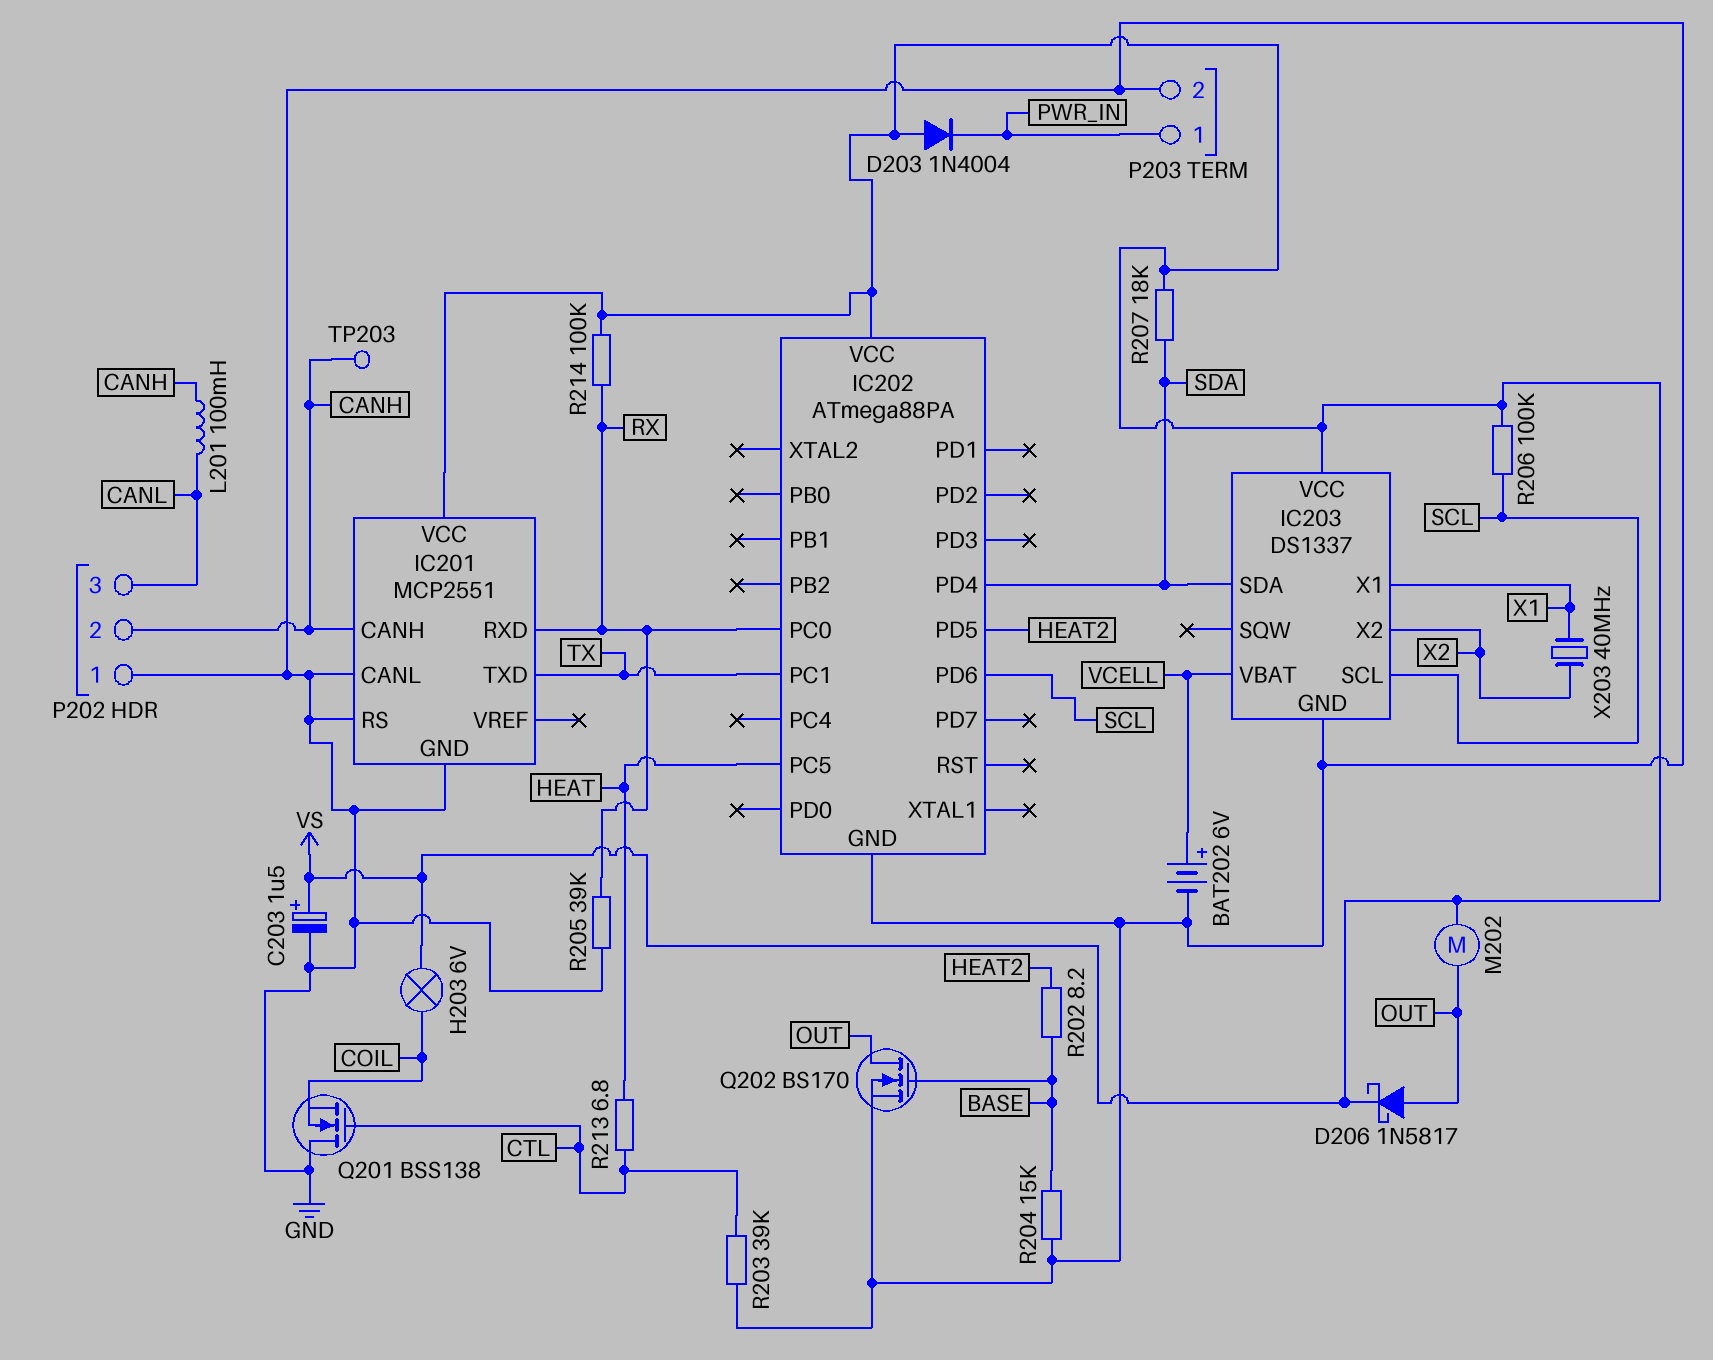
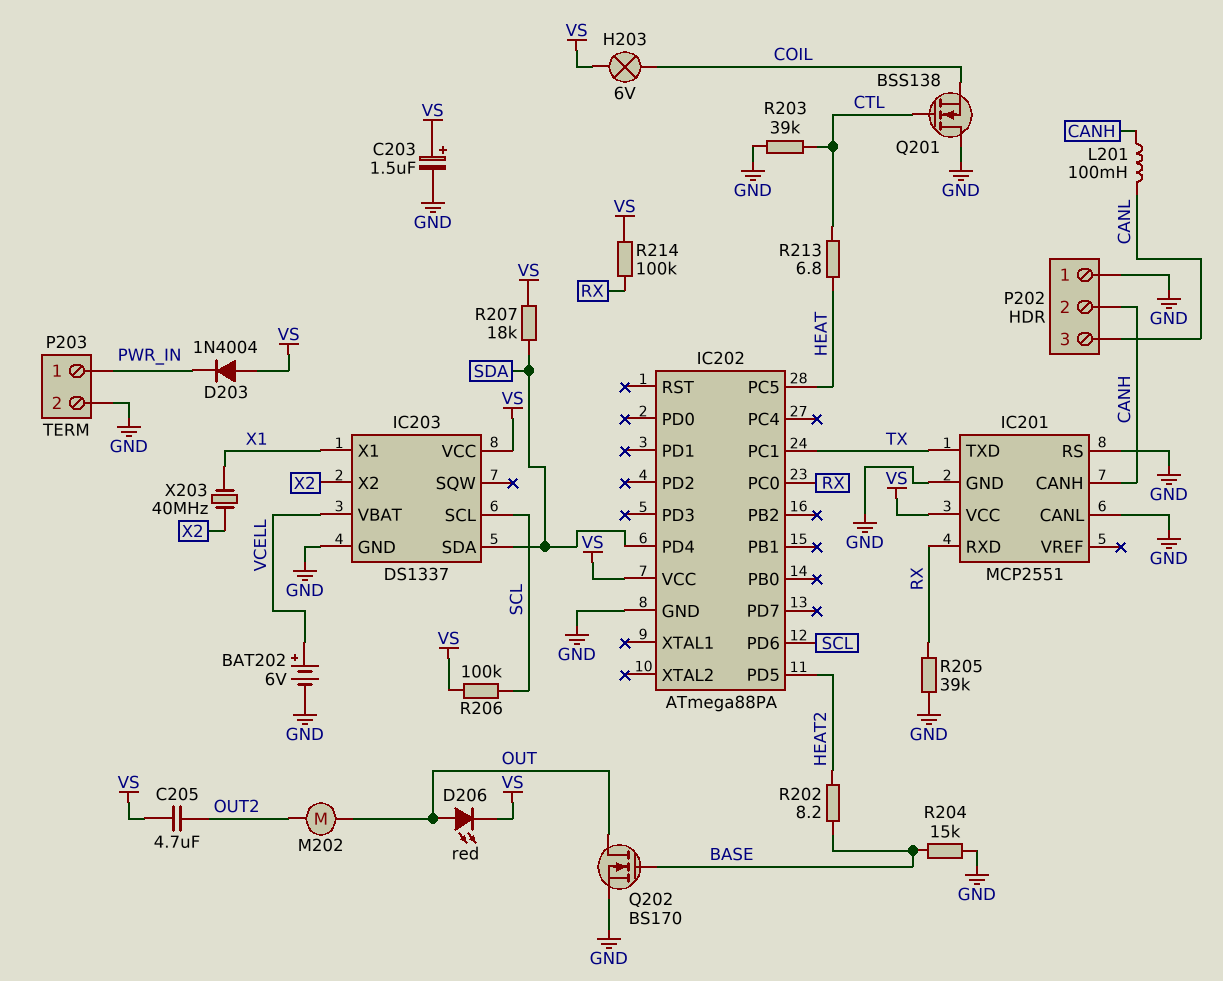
C205: none -> 4.7uF (OUT2, VS)
D206: schottky 1N5817 (A OUT, K VS) -> LED red (A OUT, K VS)
M202: motor (OUT, VS) -> motor (OUT, OUT2)
TP203: test point (CANH) -> none

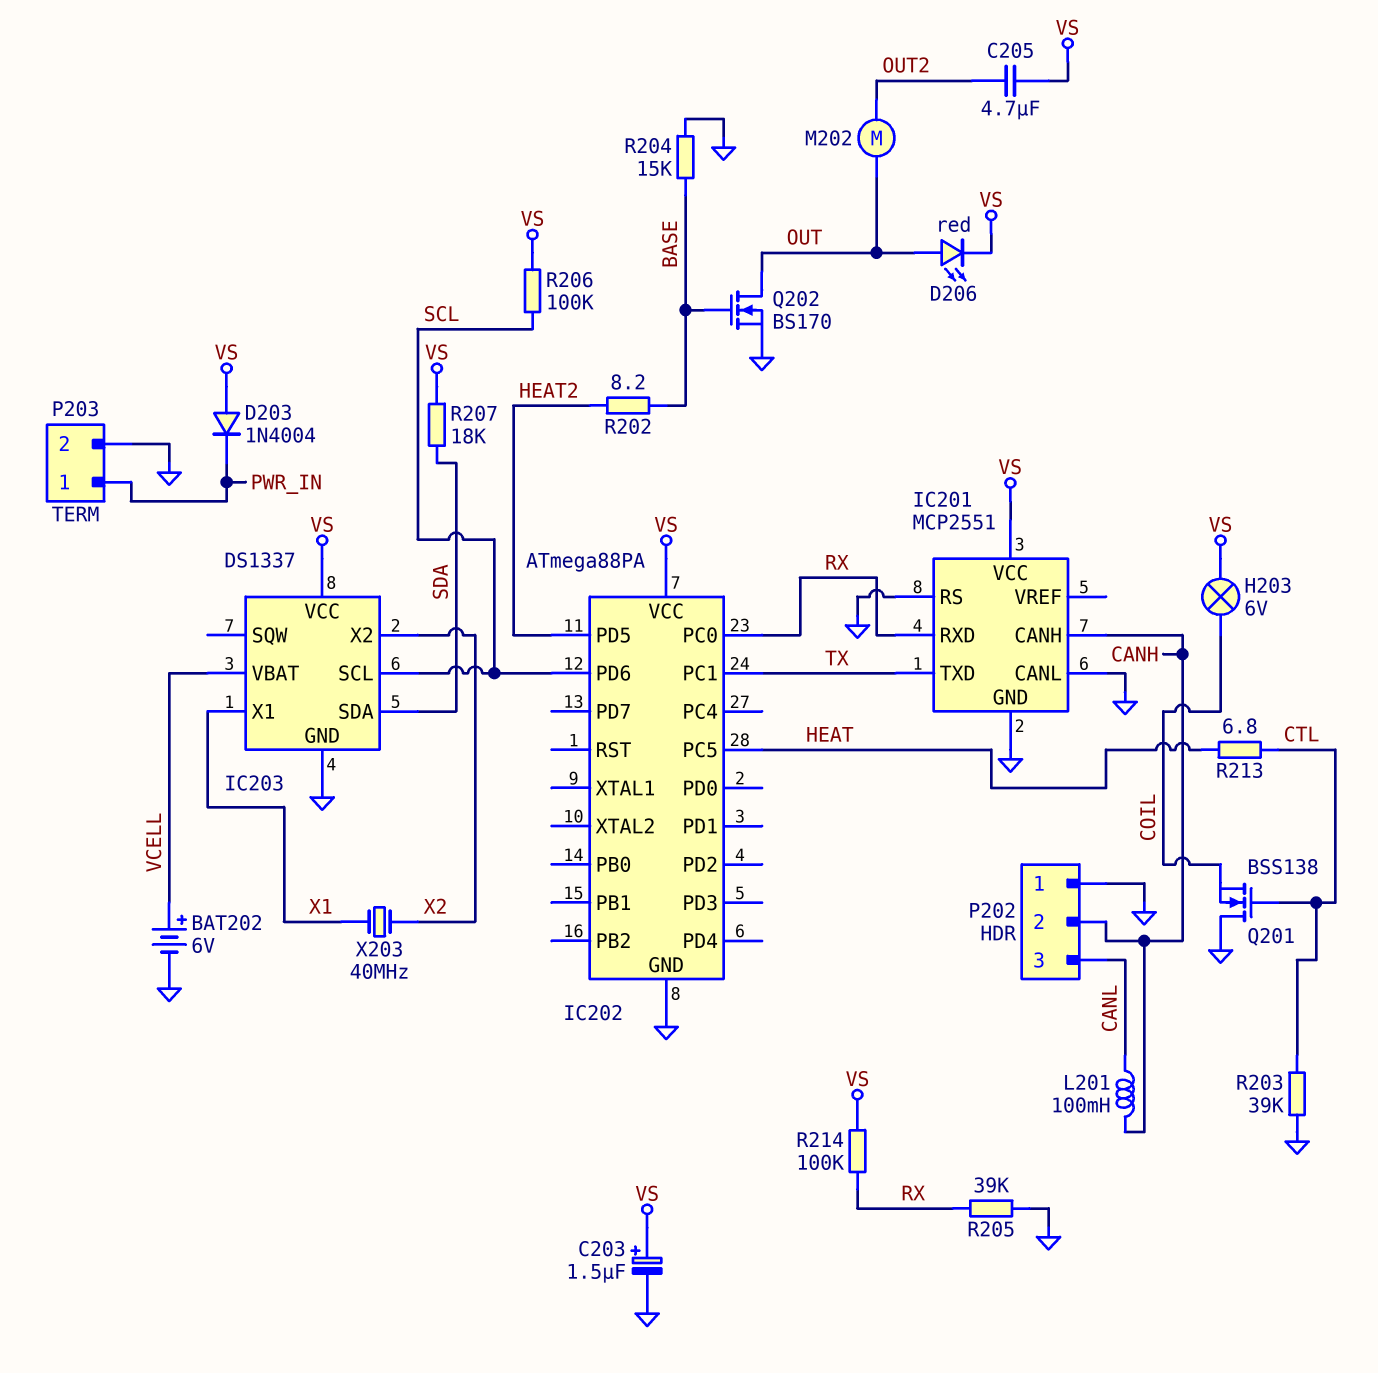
IC202 pin PD4: SDA -> none

